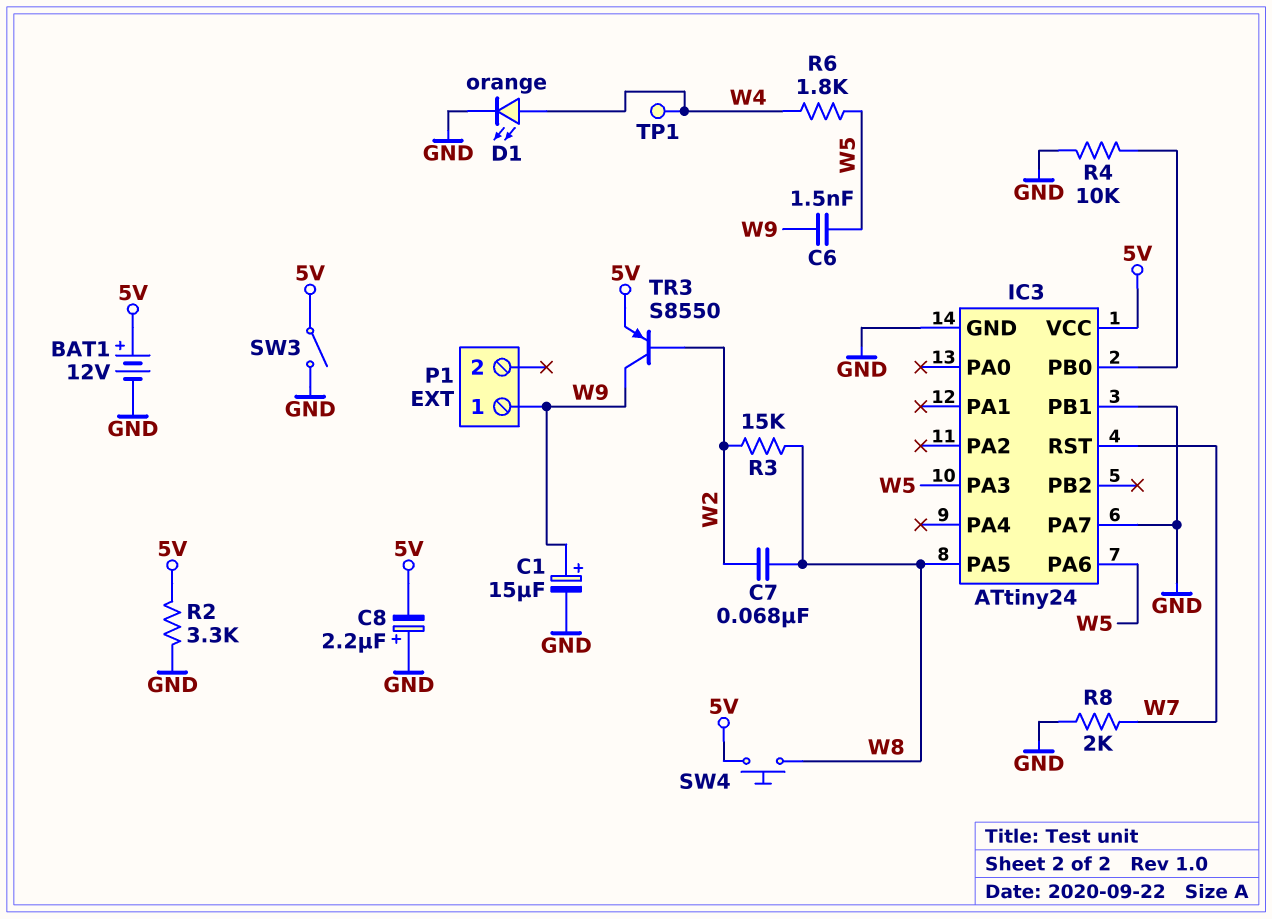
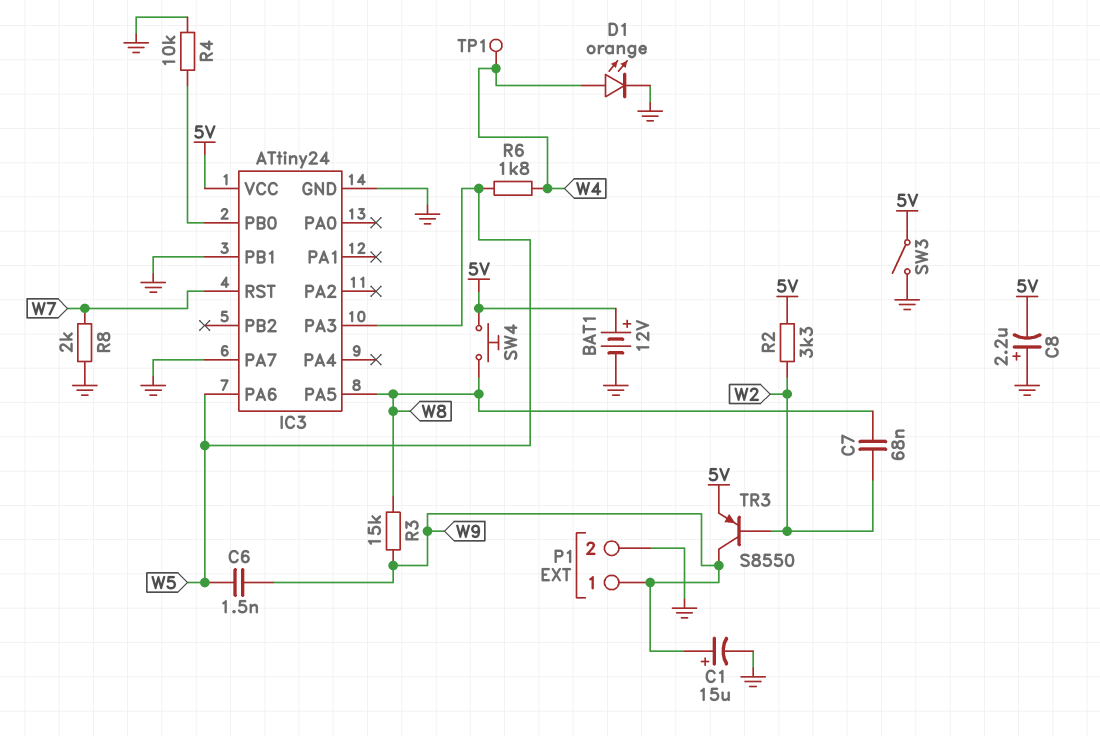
P1 pin 2: none -> GND
R2: 3.3k (5V, GND) -> 3.3k (5V, W2)
R3: 15k (W2, W8) -> 15k (W8, W9)

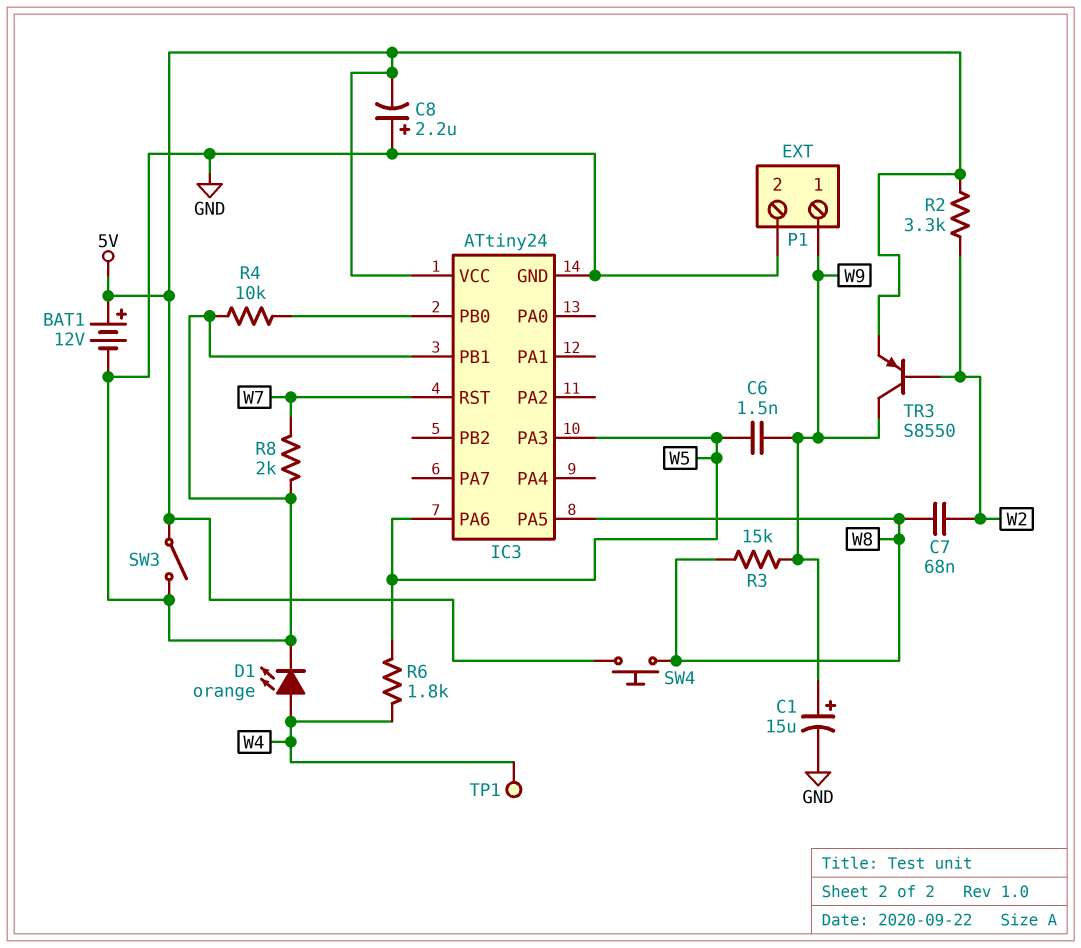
IC3 pin PA7: GND -> none

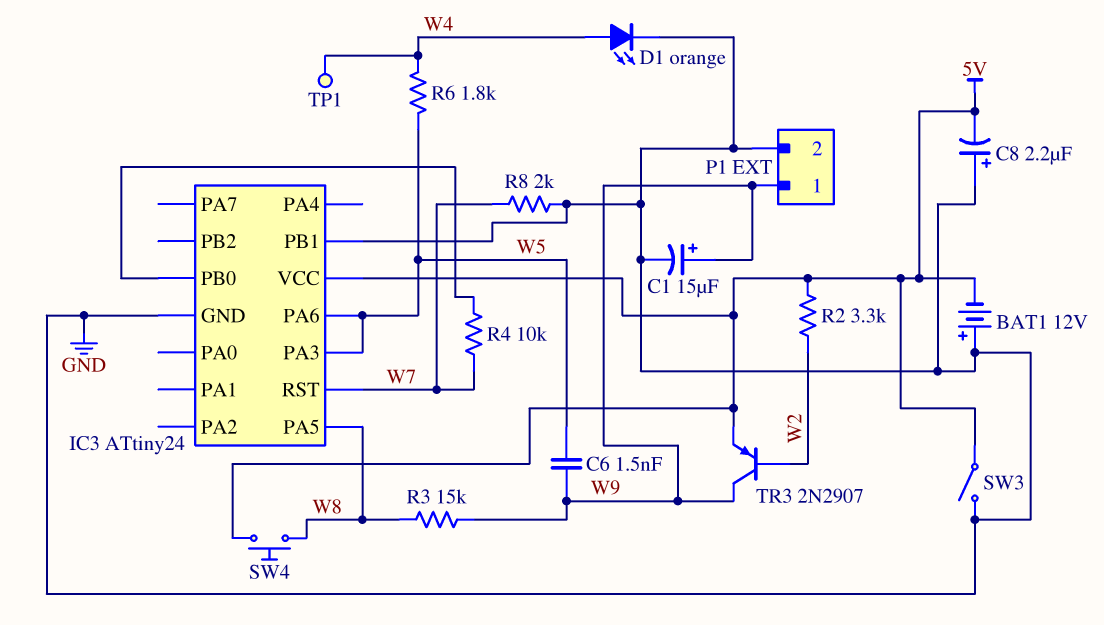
BAT1: 12V (plus 5V, minus GND) -> 12V (plus GND, minus 5V)
C7: 68nF (W2, W8) -> none
R4: 10k (GND, IC3/PB0) -> 10k (IC3/PB0, W7)
TR3: PNP S8550 (B W2, C W9, E 5V) -> PNP 2N2907 (B W2, C W9, E 5V)

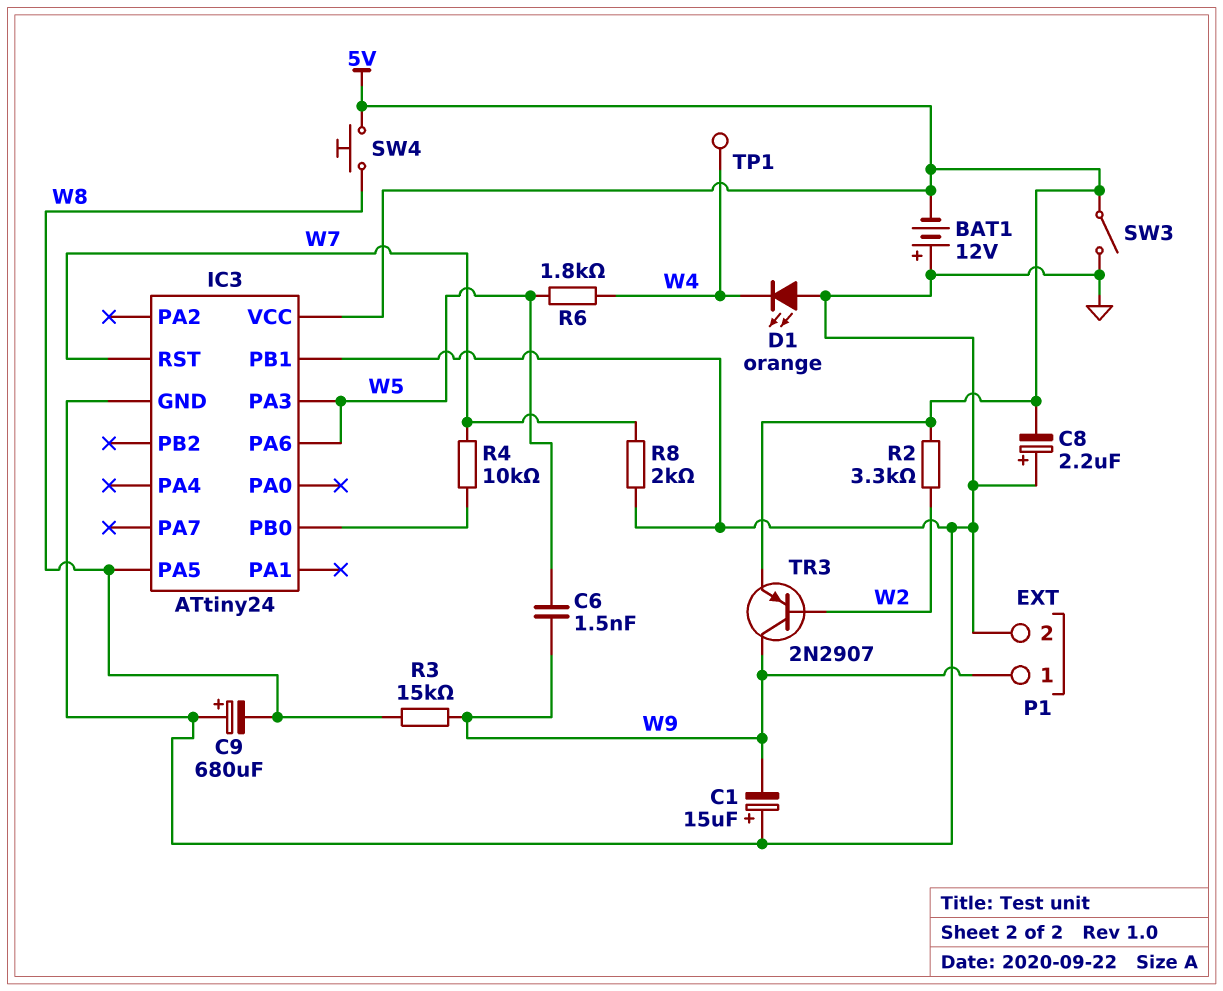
C1: 15uF (plus W9, minus GND) -> 15uF (plus GND, minus W9)
C9: none -> 680uF (plus GND, minus W8)
D1: LED orange (A W4, K GND) -> LED orange (A GND, K W4)

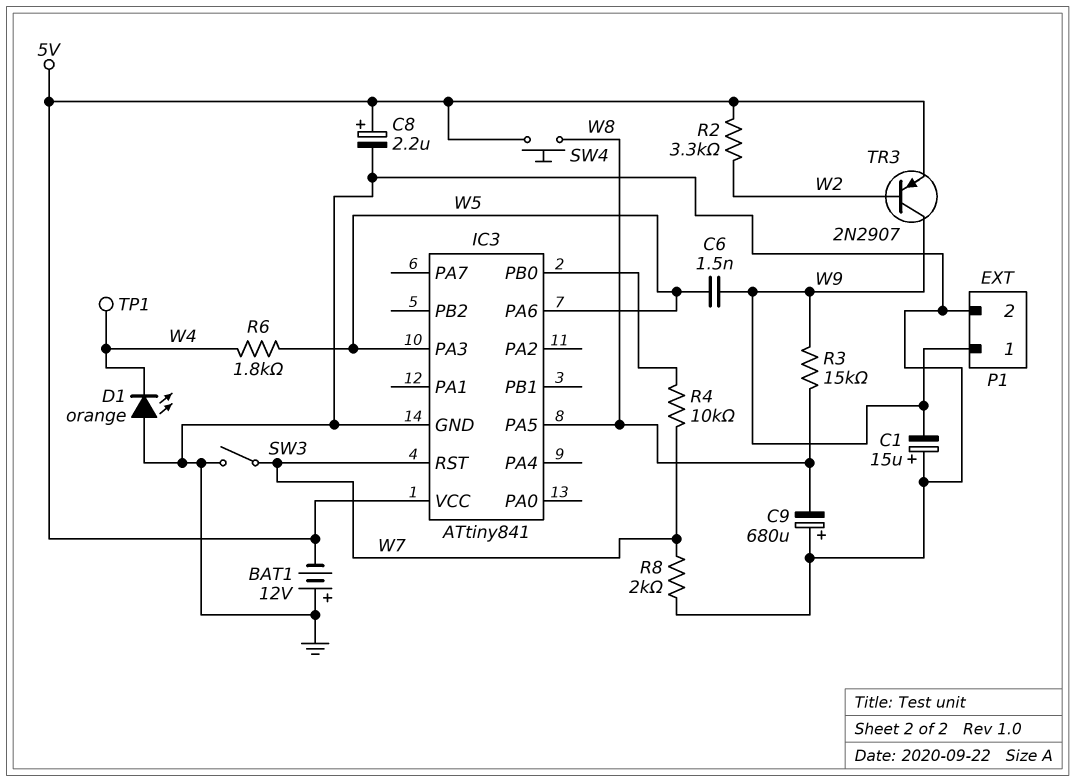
C8: 2.2uF (plus GND, minus 5V) -> 2.2uF (plus 5V, minus GND)
IC3: ATtiny24 -> ATtiny841
IC3 pin PB1: GND -> none
SW3: switch (5V, GND) -> switch (GND, W7)

